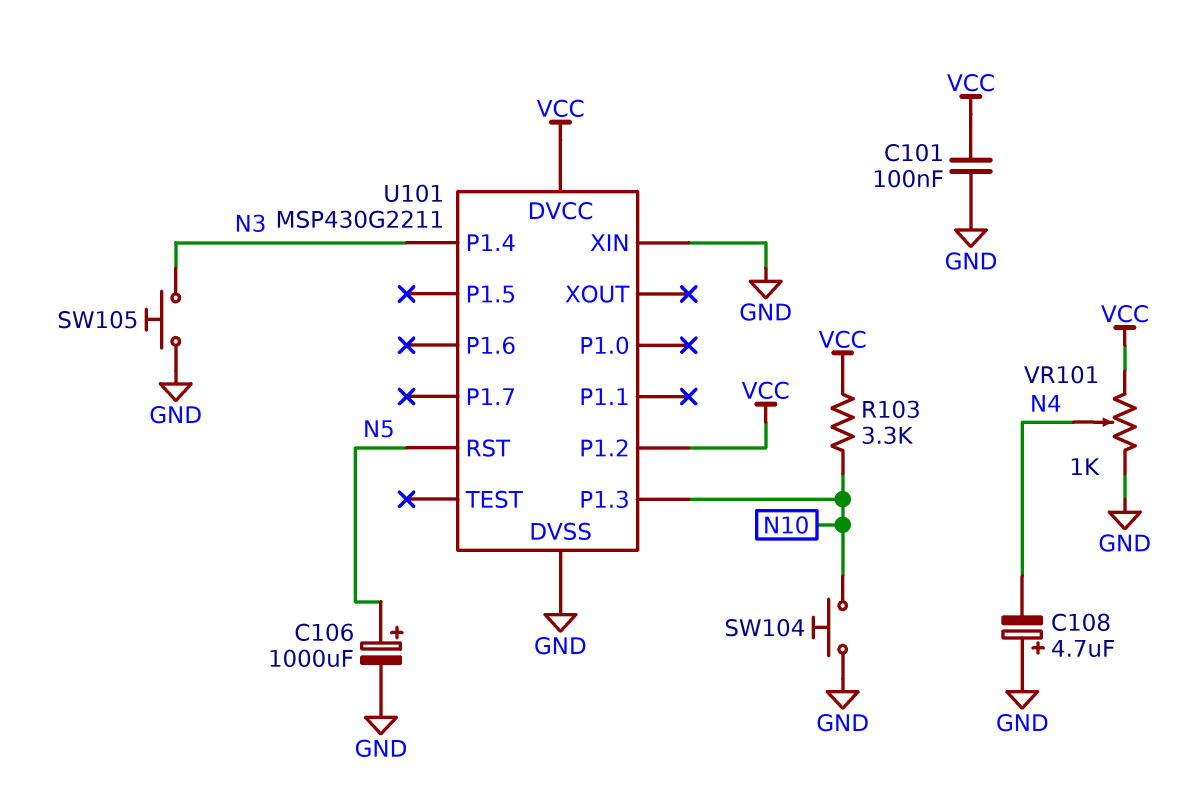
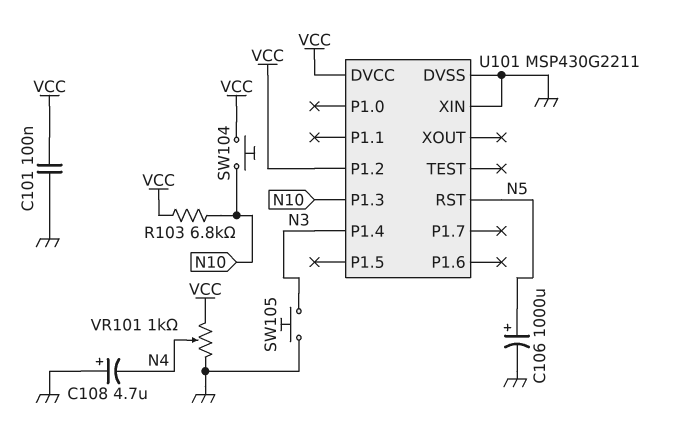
R103: 3.3k (N10, VCC) -> 6.8k (N10, VCC)
SW104: button (GND, N10) -> button (N10, VCC)

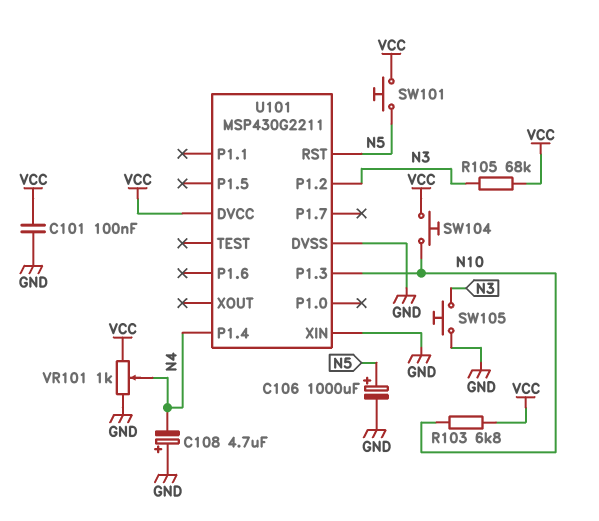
R105: none -> 68k (N3, VCC)
SW101: none -> button (N5, VCC)
U101 pin P1.2: VCC -> N3
U101 pin P1.4: N3 -> N4

